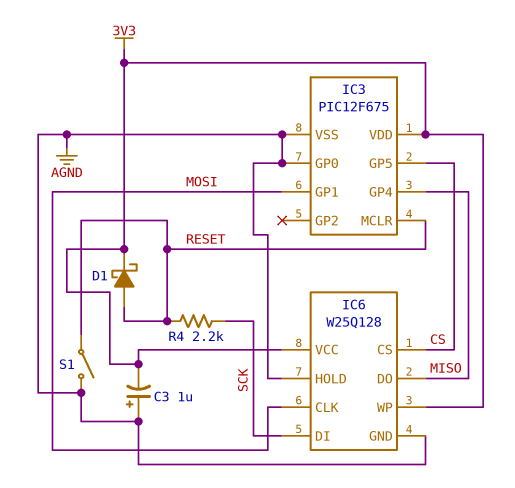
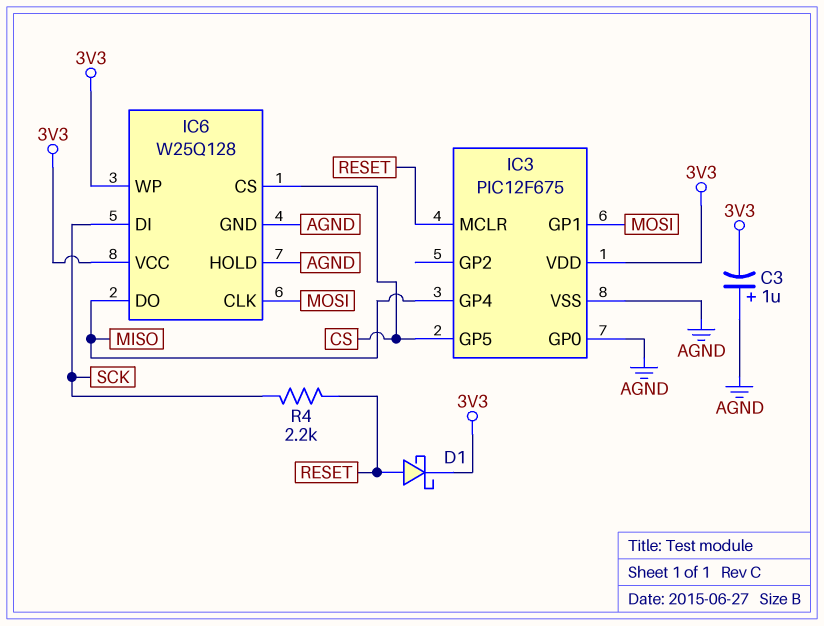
S1: switch (AGND, RESET) -> none

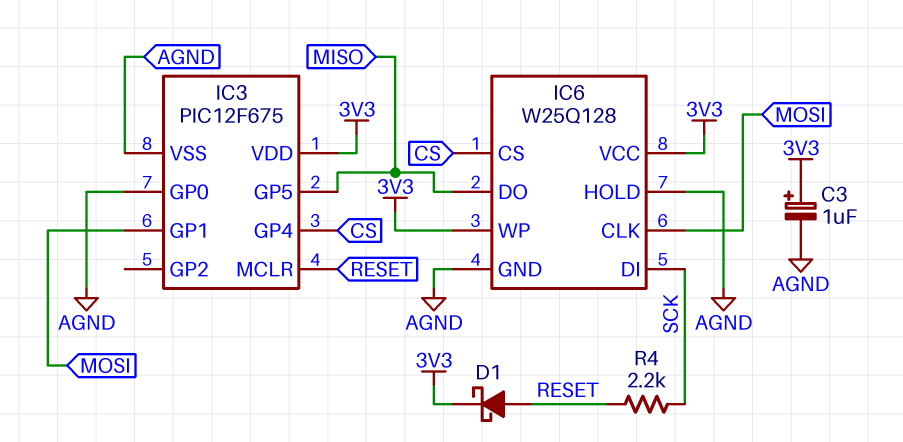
C3: 1uF (plus AGND, minus 3V3) -> 1uF (plus 3V3, minus AGND)
IC3 pin GP4: MISO -> CS
IC3 pin GP5: CS -> MISO

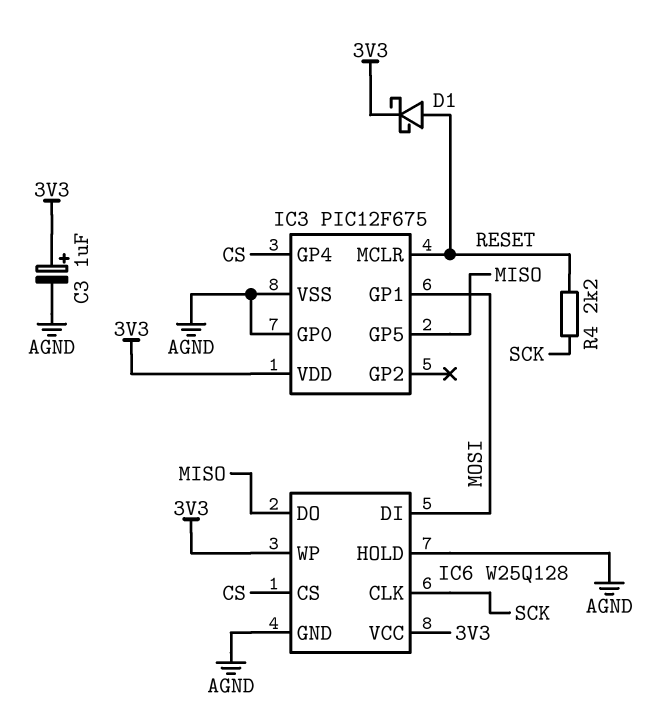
IC6 pin CLK: MOSI -> SCK
IC6 pin DI: SCK -> MOSI

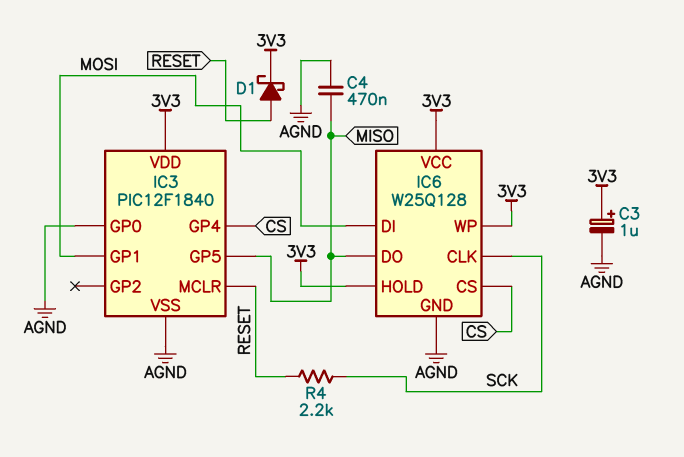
C4: none -> 470nF (AGND, MISO)
IC3: PIC12F675 -> PIC12F1840
IC6 pin HOLD: AGND -> 3V3

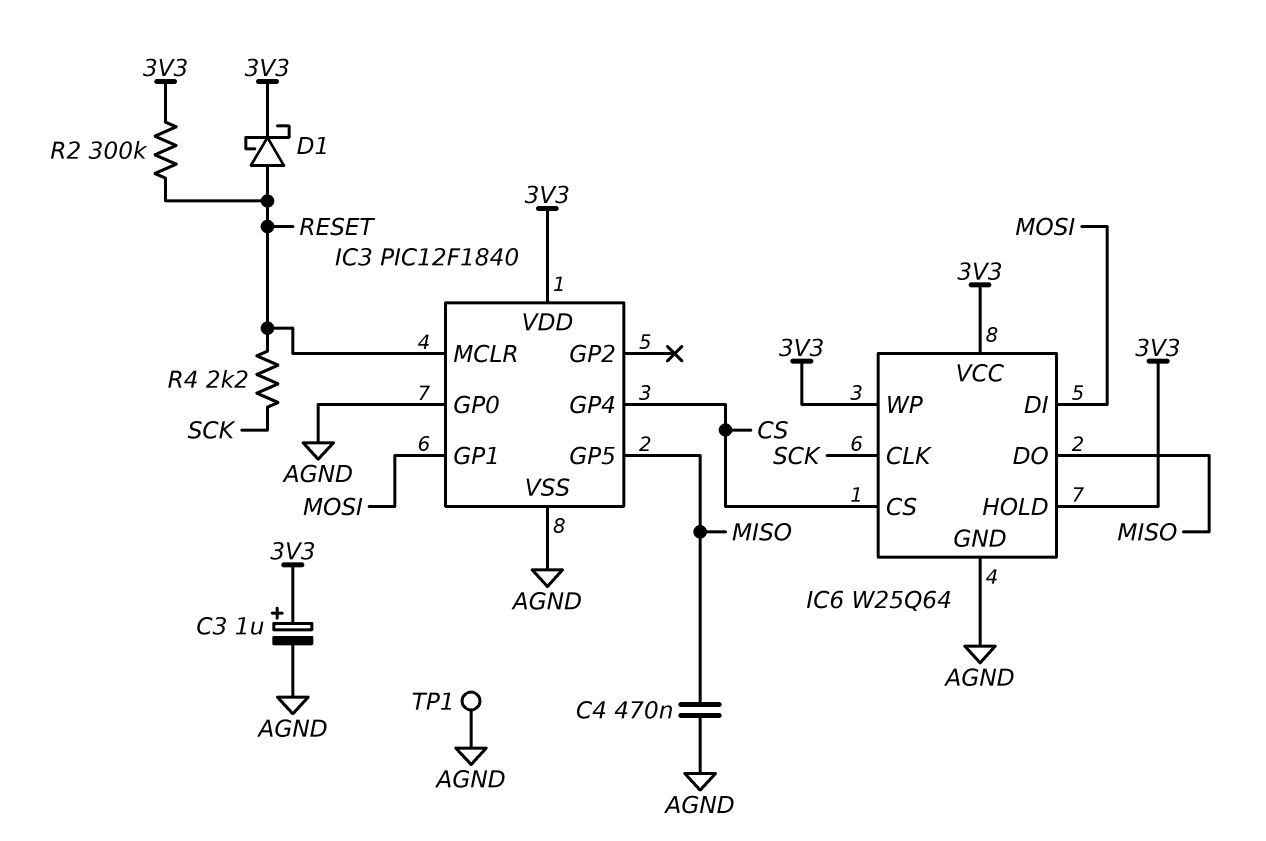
IC6: W25Q128 -> W25Q64
R2: none -> 300k (3V3, RESET)
TP1: none -> test point (AGND)

